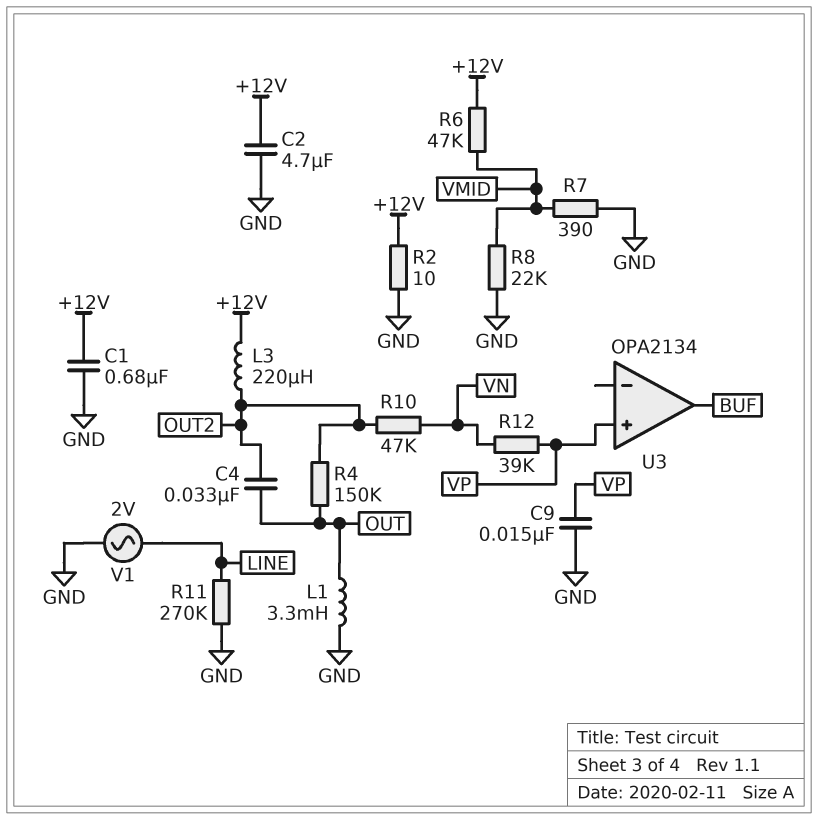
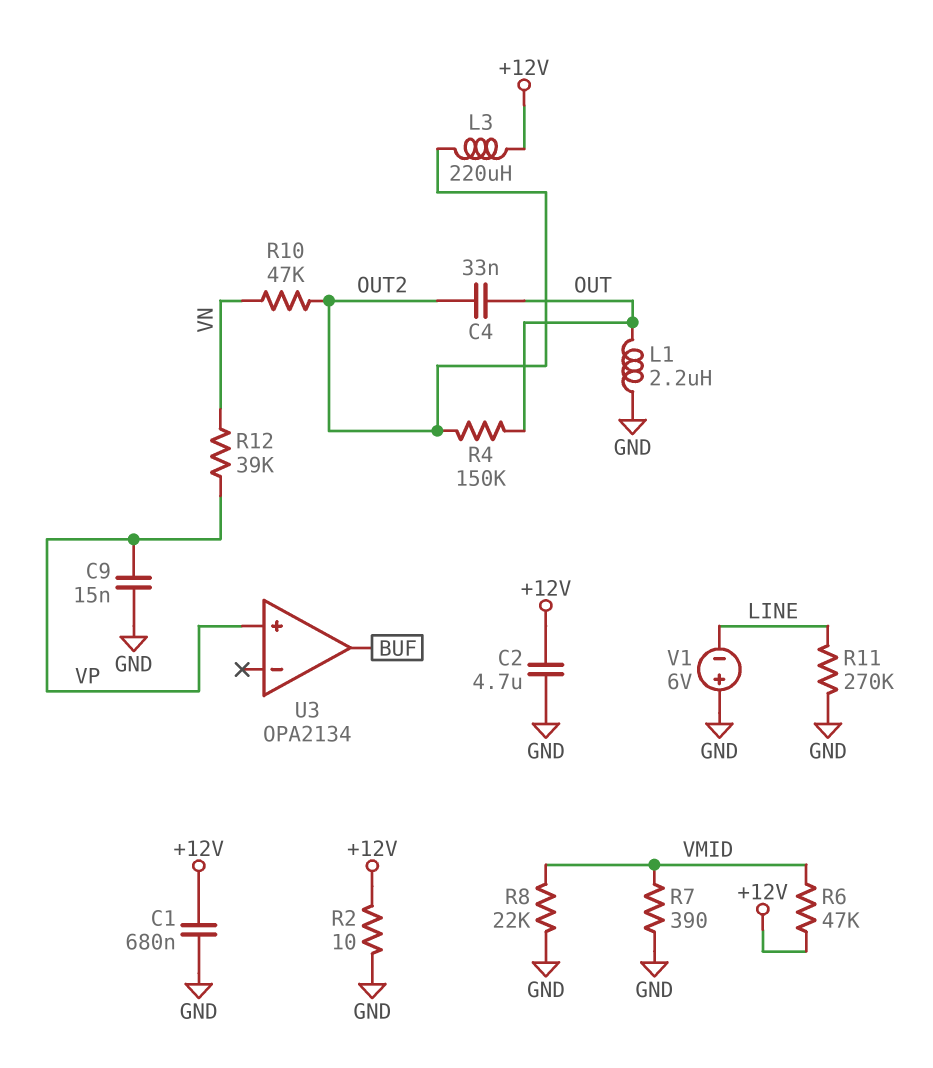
L1: 3.3mH (GND, OUT) -> 2.2uH (GND, OUT)
V1: AC 2V (GND, LINE) -> 6V (plus GND, minus LINE)

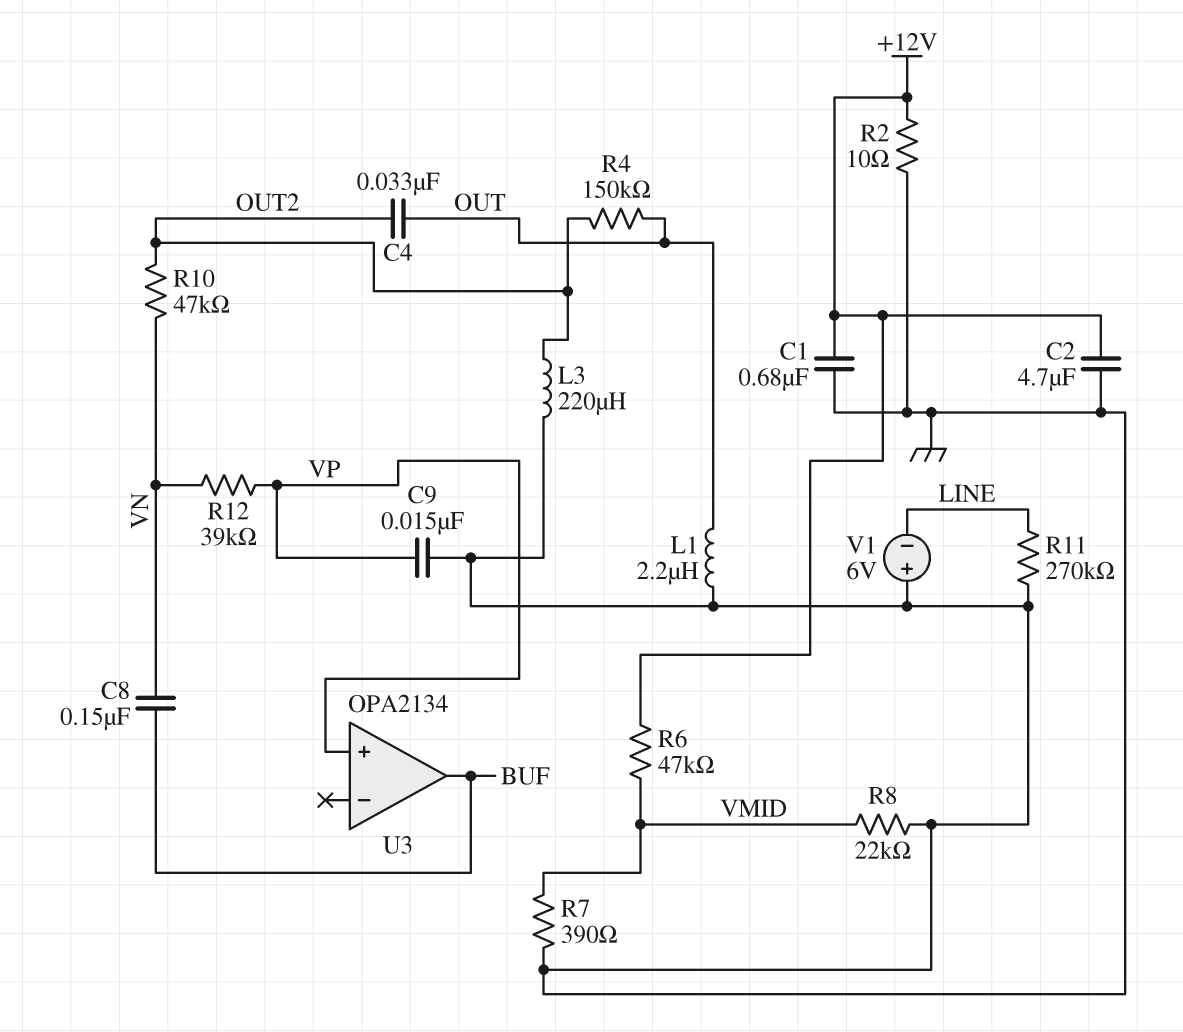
C8: none -> 150nF (BUF, VN)
L3: 220uH (+12V, OUT2) -> 220uH (GND, OUT2)

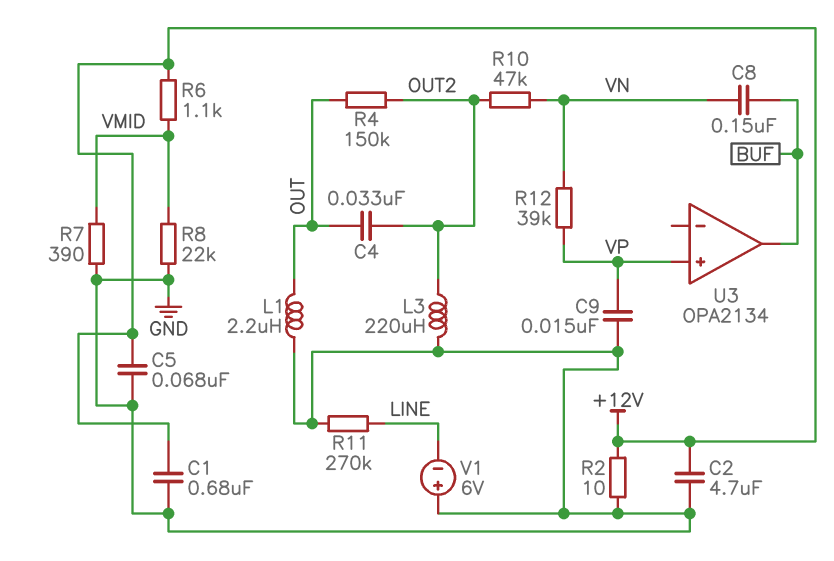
C5: none -> 68nF (+12V, GND)
R6: 47k (+12V, VMID) -> 1.1k (+12V, VMID)

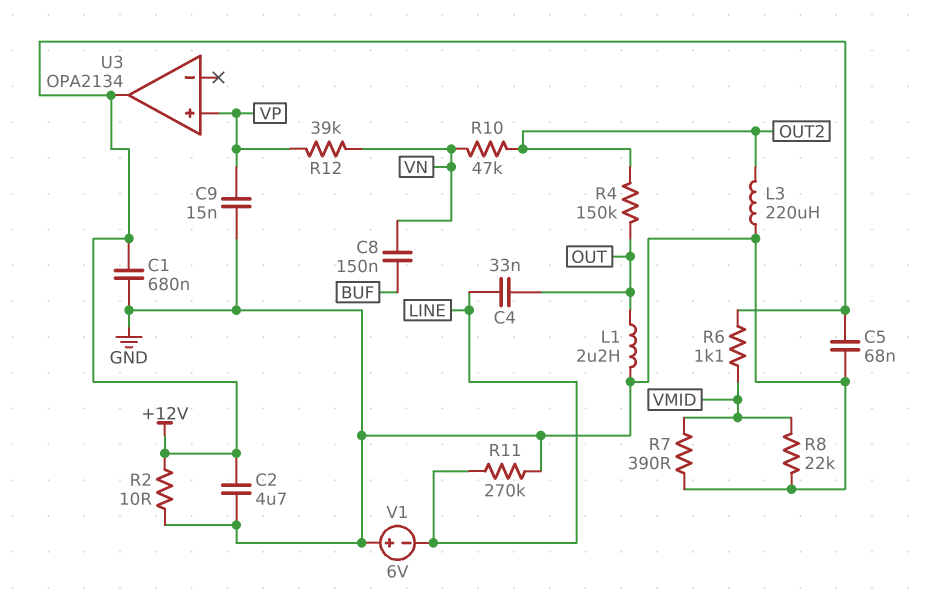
C4: 33nF (OUT, OUT2) -> 33nF (LINE, OUT)
U3 pin out: BUF -> +12V

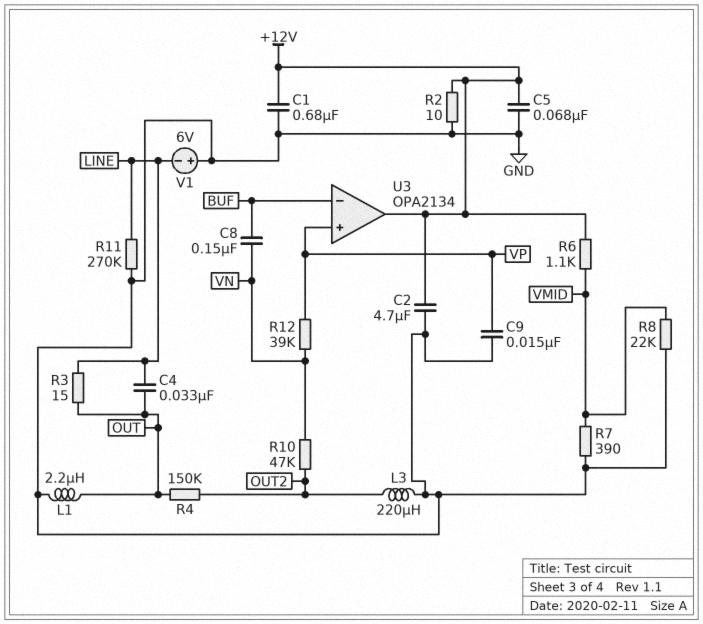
R3: none -> 15 (LINE, OUT)
U3 pin in-: none -> BUF

